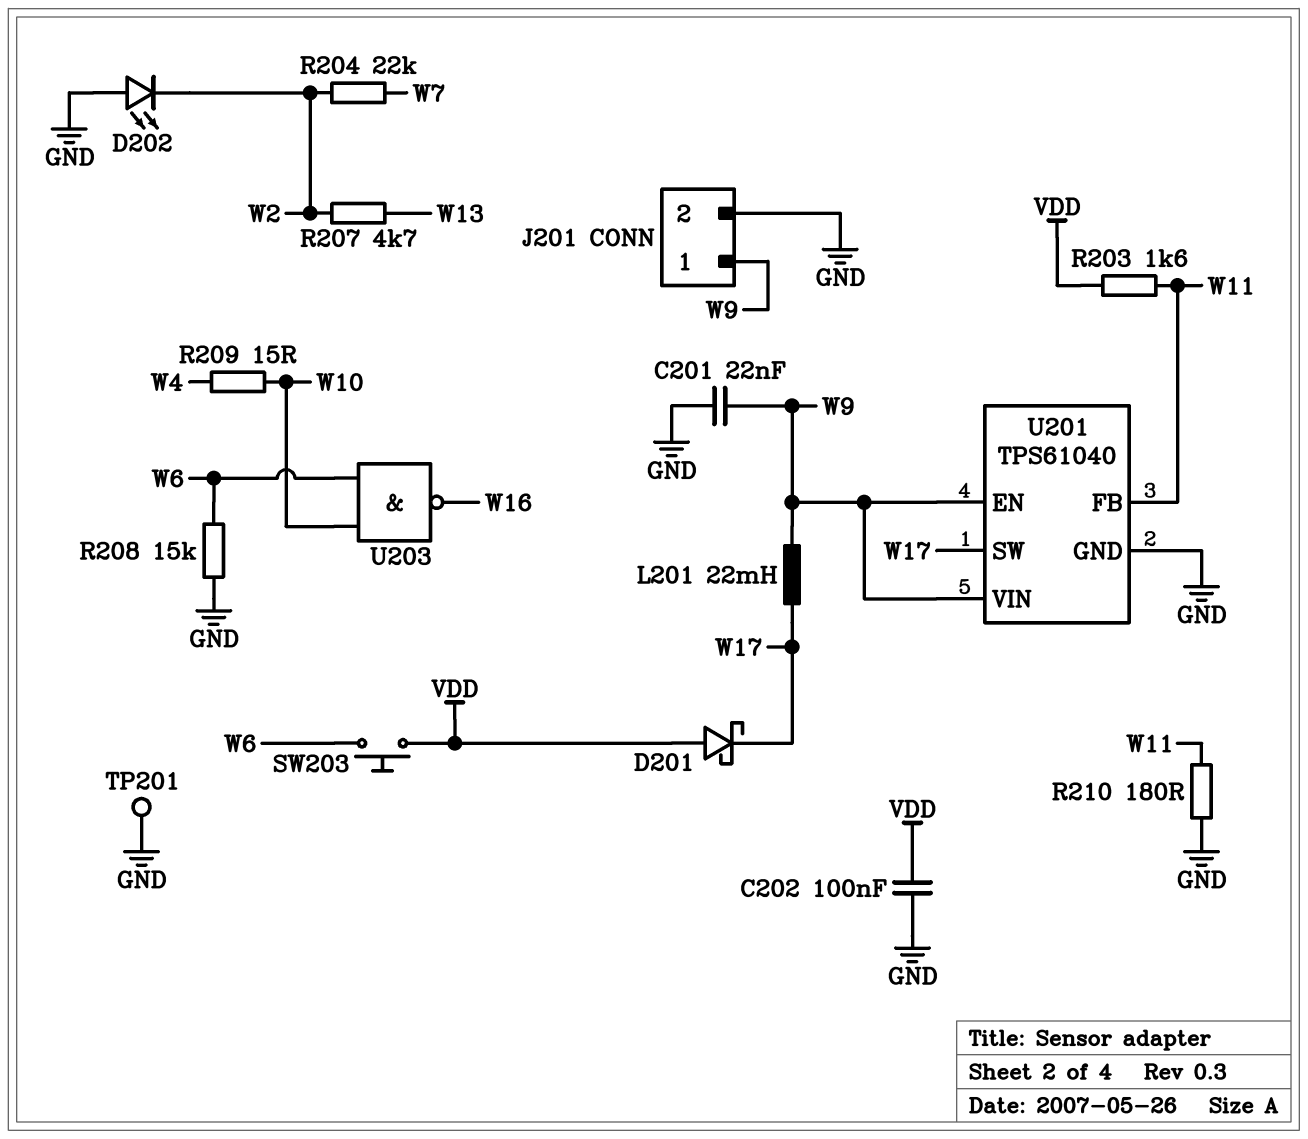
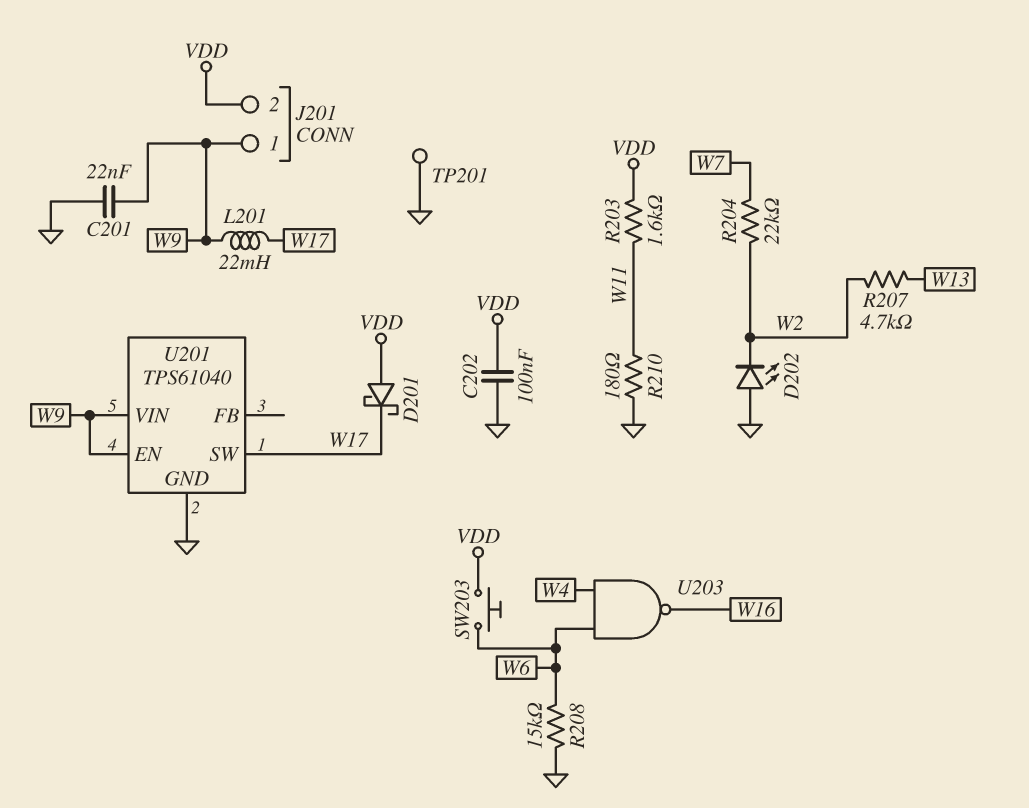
J201 pin 2: GND -> VDD
R209: 15 (W4, W10) -> none
U201 pin FB: W11 -> none
U203: NAND (in W6, in W10, out W16) -> NAND (in W4, in W6, out W16)

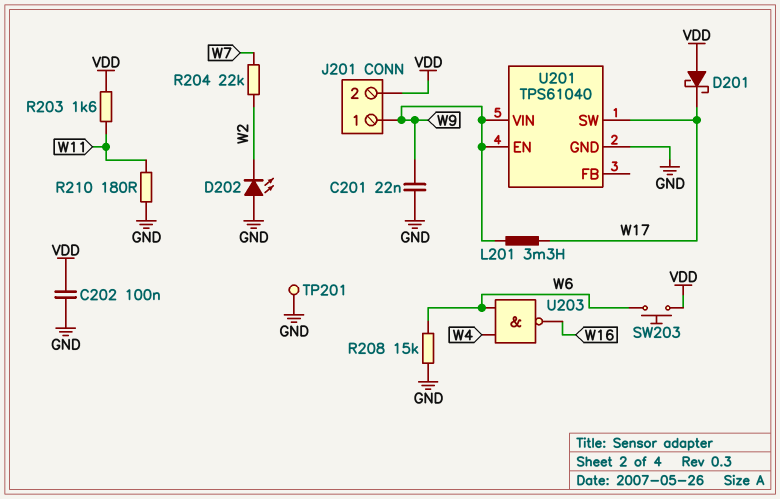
L201: 22mH (W9, W17) -> 3.3mH (W9, W17)
R207: 4.7k (W2, W13) -> none

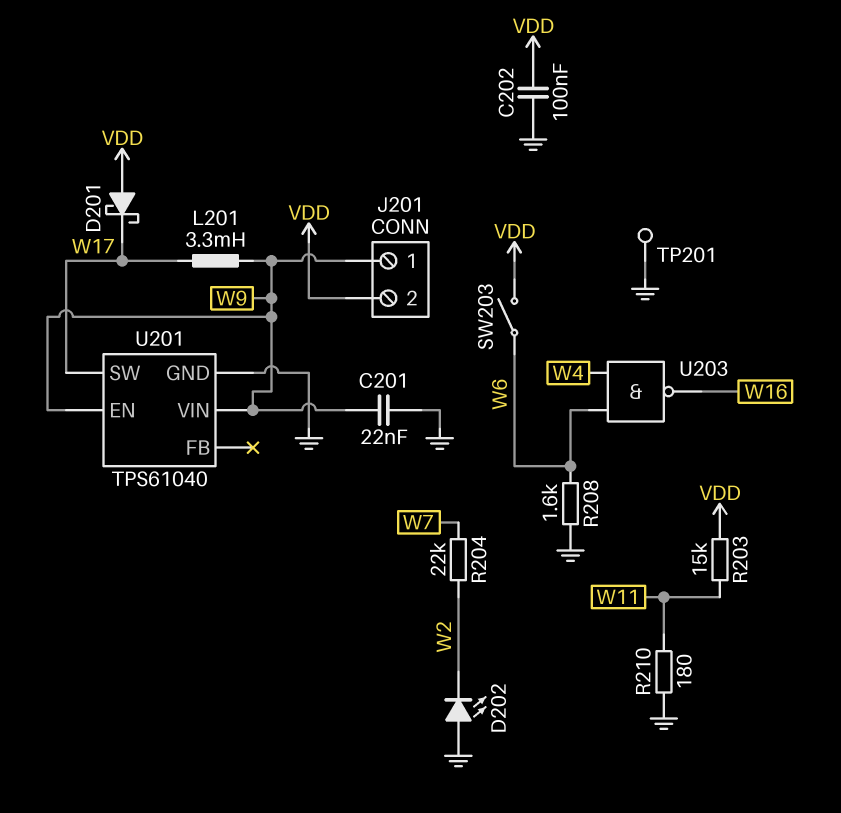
R203: 1.6k (VDD, W11) -> 15k (VDD, W11)
R208: 15k (GND, W6) -> 1.6k (GND, W6)
SW203: button (VDD, W6) -> switch (VDD, W6)

